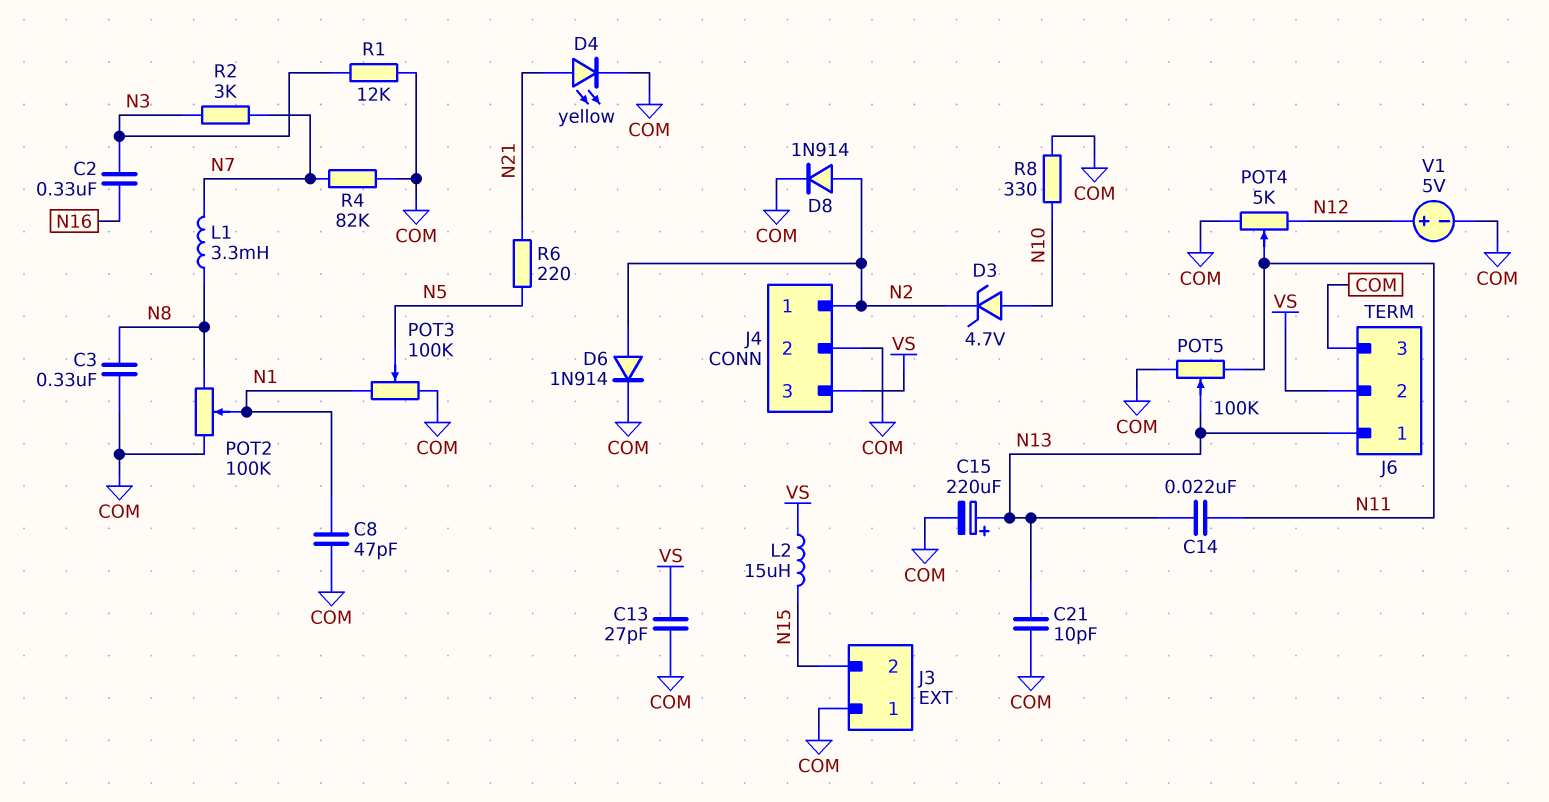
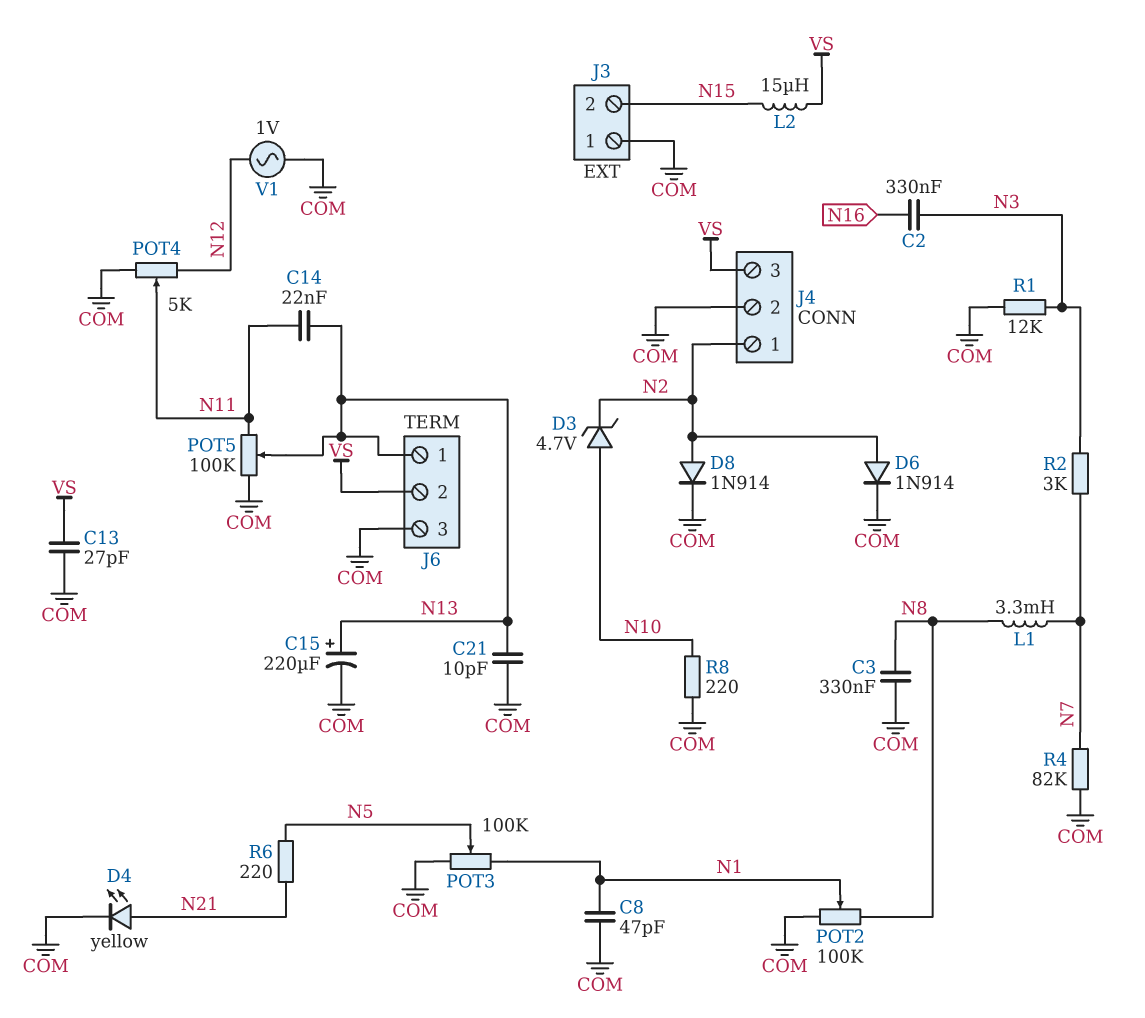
R8: 330 (COM, N10) -> 220 (COM, N10)
V1: 5V (plus N12, minus COM) -> AC 1V (COM, N12)

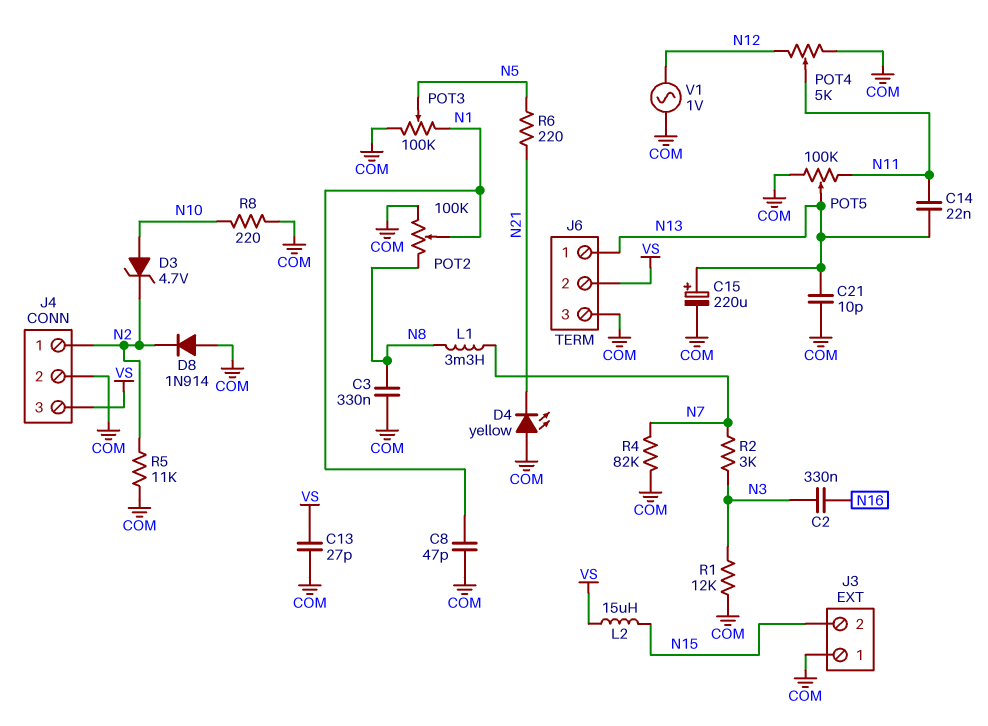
D4: LED yellow (A N21, K COM) -> LED yellow (A COM, K N21)
D6: diode 1N914 (A N2, K COM) -> none
D8: diode 1N914 (A N2, K COM) -> diode 1N914 (A COM, K N2)
R5: none -> 11k (COM, N2)

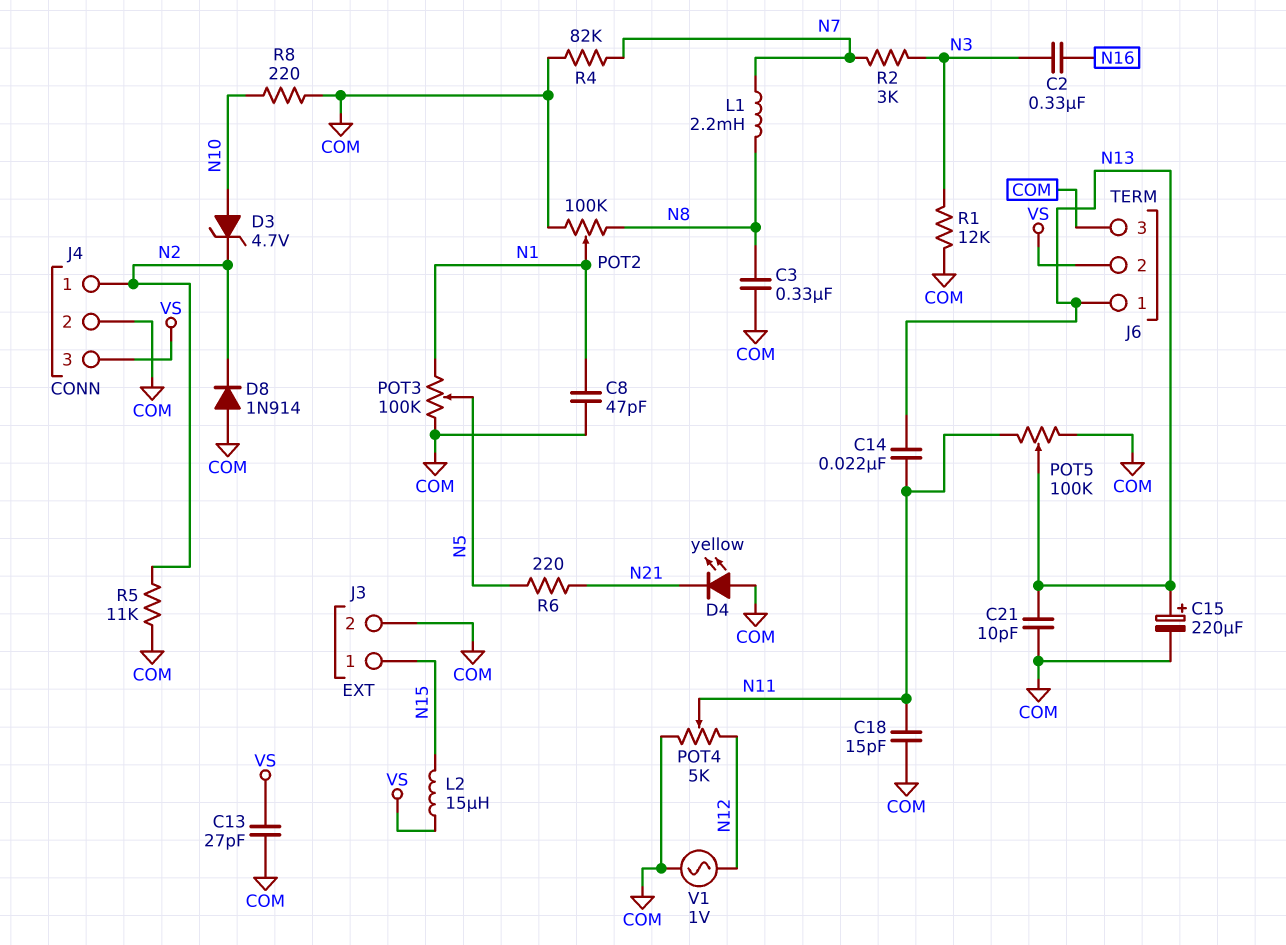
C18: none -> 15pF (COM, N11)
J3 pin 1: COM -> N15
J3 pin 2: N15 -> COM
L1: 3.3mH (N7, N8) -> 2.2mH (N7, N8)

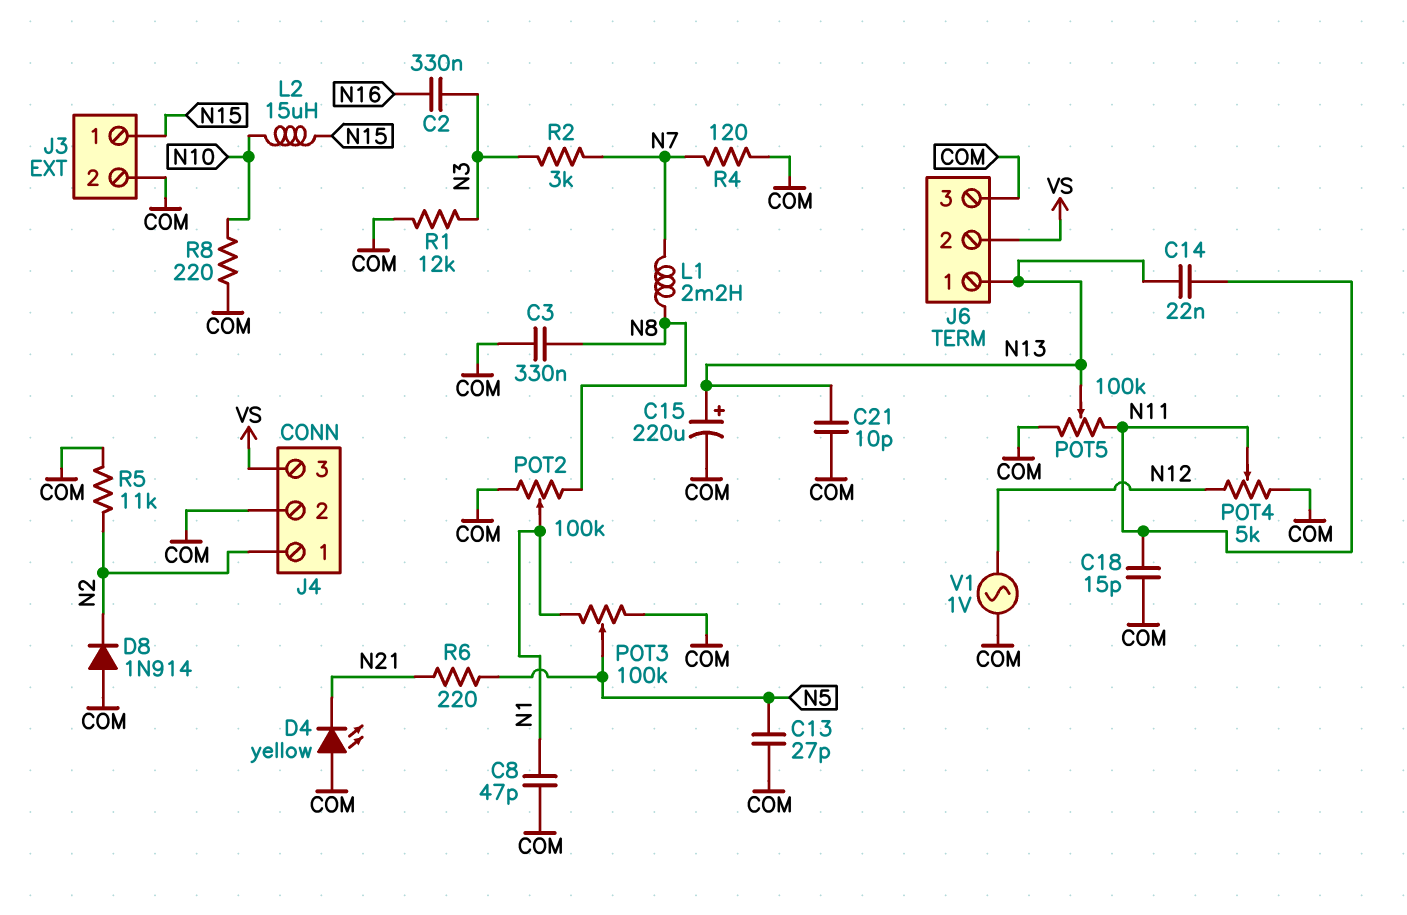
C13: 27pF (COM, VS) -> 27pF (COM, N5)
D3: zener 4.7V (A N10, K N2) -> none
L2: 15uH (N15, VS) -> 15uH (N10, N15)
R4: 82k (COM, N7) -> 120 (COM, N7)

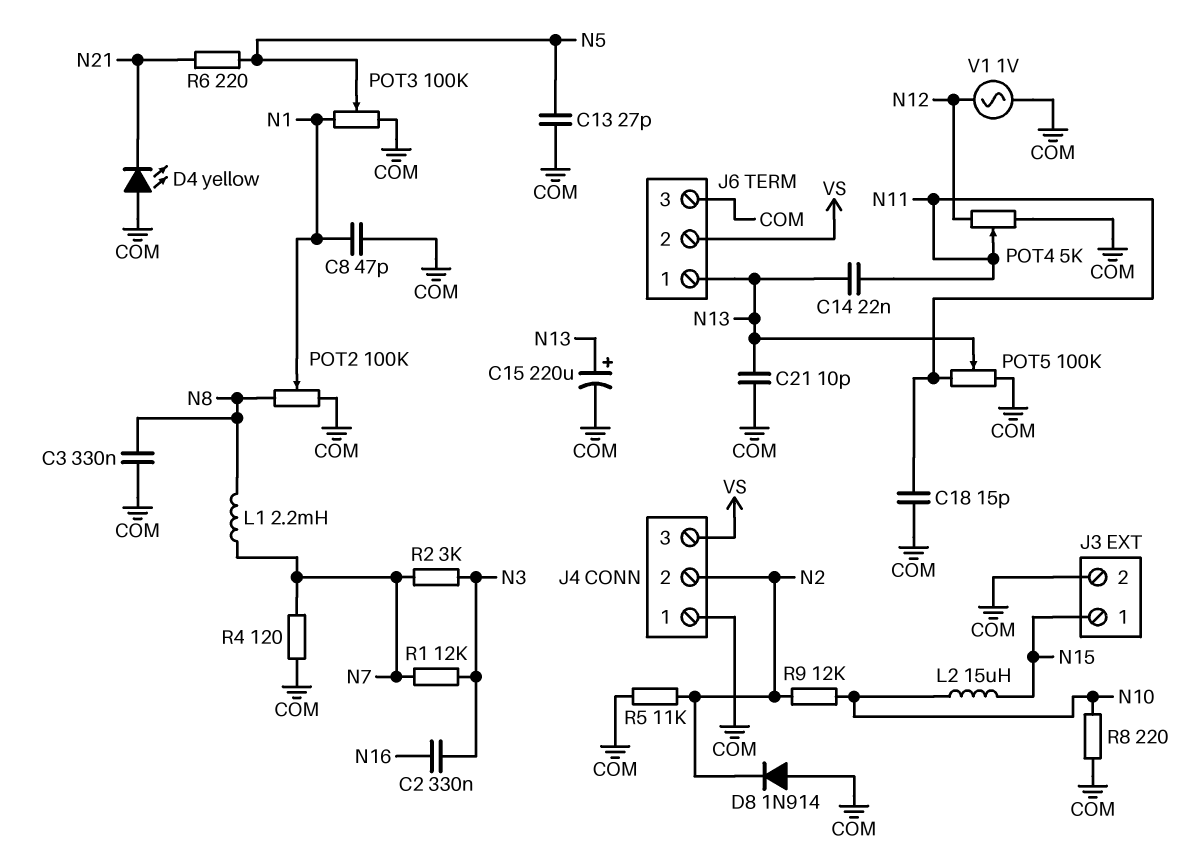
J4 pin 1: N2 -> COM
J4 pin 2: COM -> N2
R1: 12k (COM, N3) -> 12k (N3, N7)
R9: none -> 12k (N2, N10)

